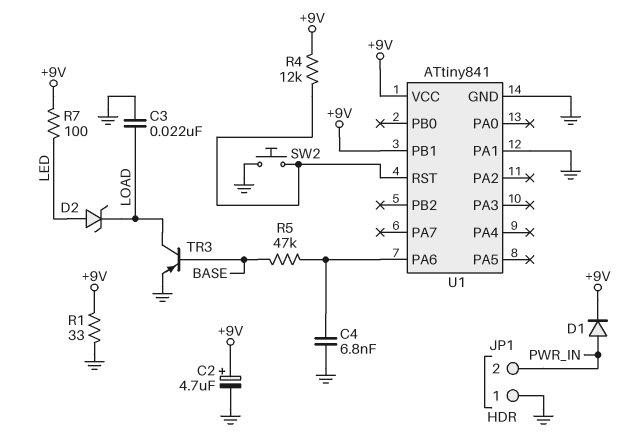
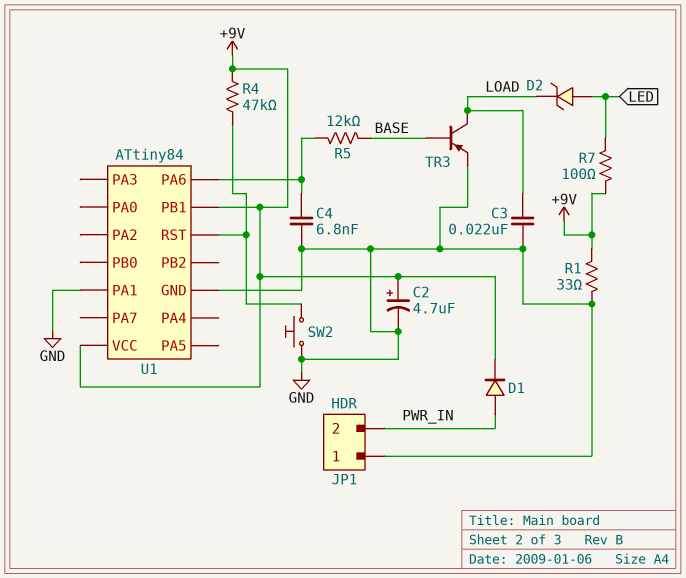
R4: 12k (+9V, U1/RST) -> 47k (+9V, U1/RST)
R5: 47k (BASE, U1/PA6) -> 12k (BASE, U1/PA6)
U1: ATtiny841 -> ATtiny84

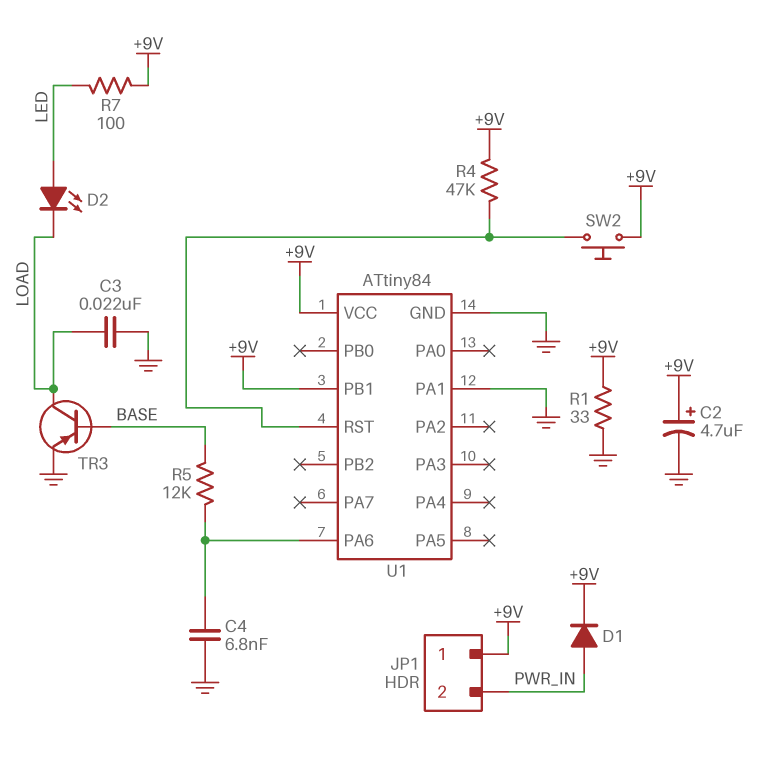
D2: zener (A LED, K LOAD) -> LED (A LED, K LOAD)
JP1 pin 1: GND -> +9V
SW2: button (GND, U1/RST) -> button (+9V, U1/RST)

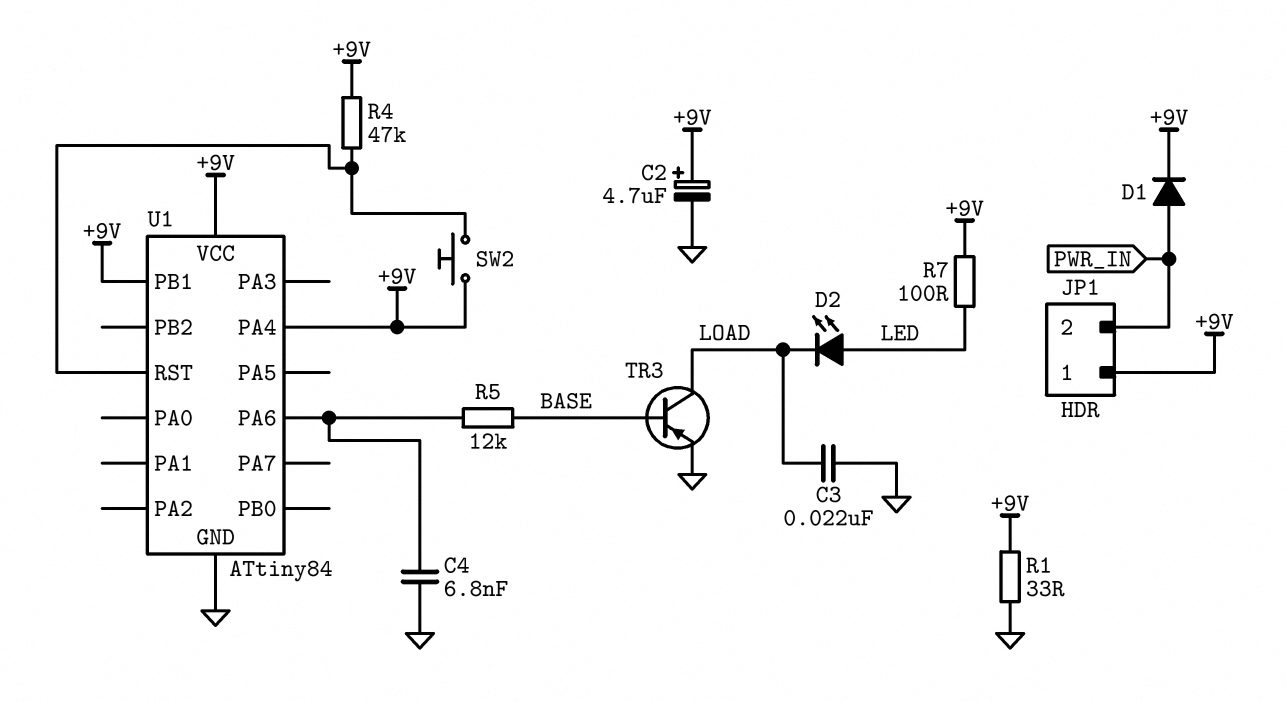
U1 pin PA1: GND -> none
U1 pin PA4: none -> +9V

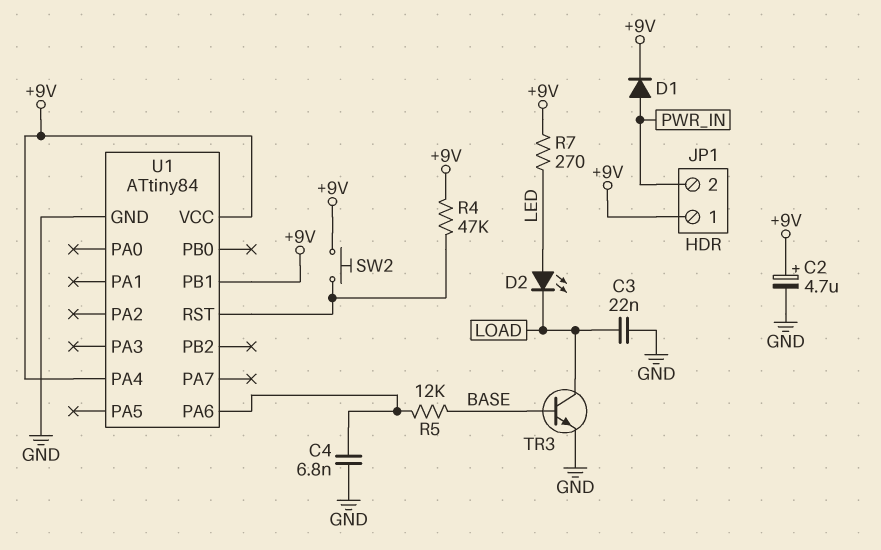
R1: 33 (+9V, GND) -> none
R7: 100 (+9V, LED) -> 270 (+9V, LED)
TR3: PNP (B BASE, C LOAD, E GND) -> NPN (B BASE, C LOAD, E GND)

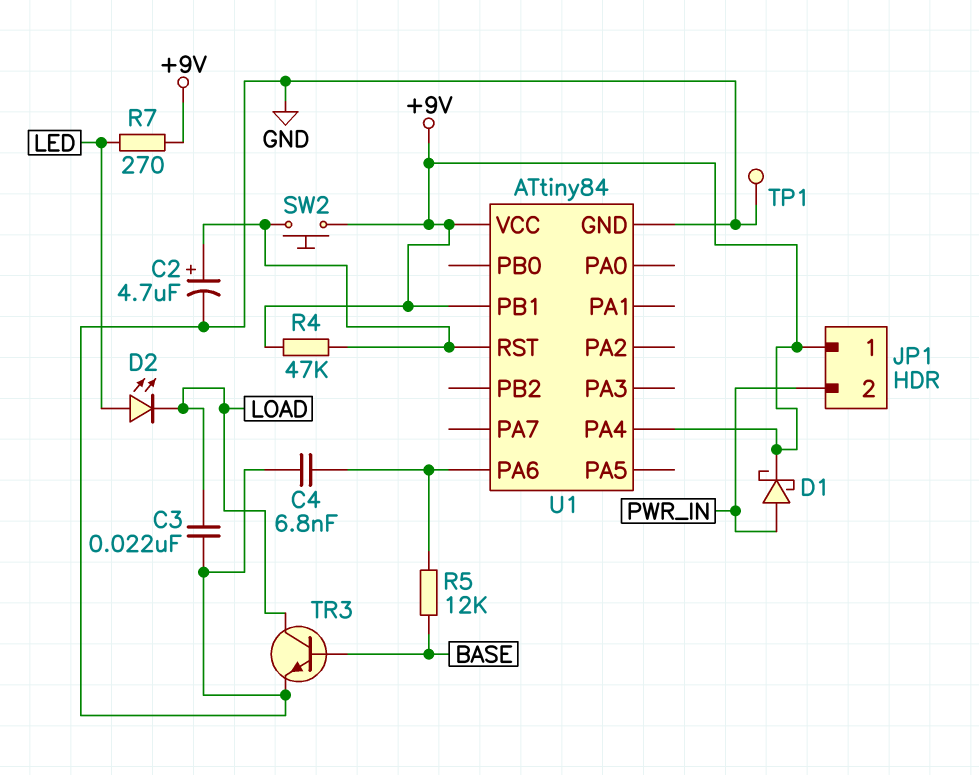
C2: 4.7uF (plus +9V, minus GND) -> 4.7uF (plus U1/RST, minus GND)
D1: diode (A PWR_IN, K +9V) -> schottky (A PWR_IN, K +9V)
TP1: none -> test point (GND)

